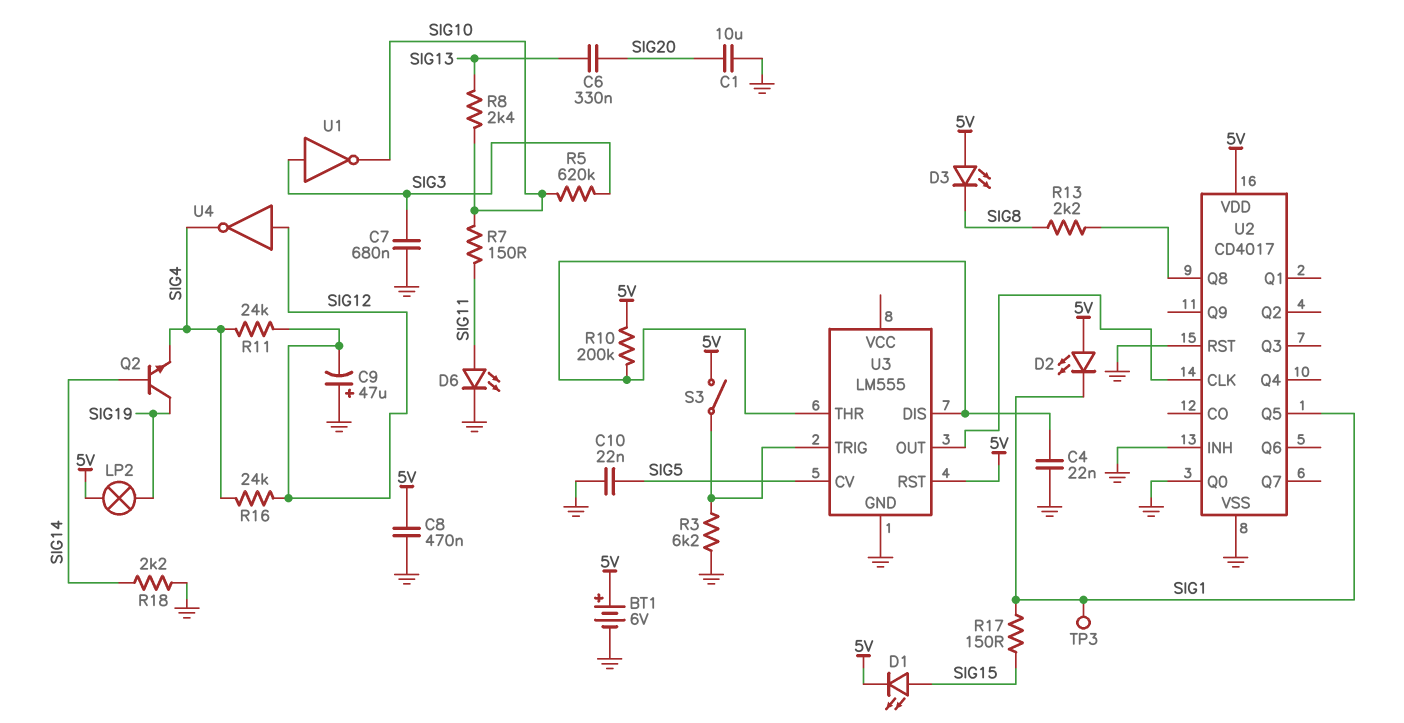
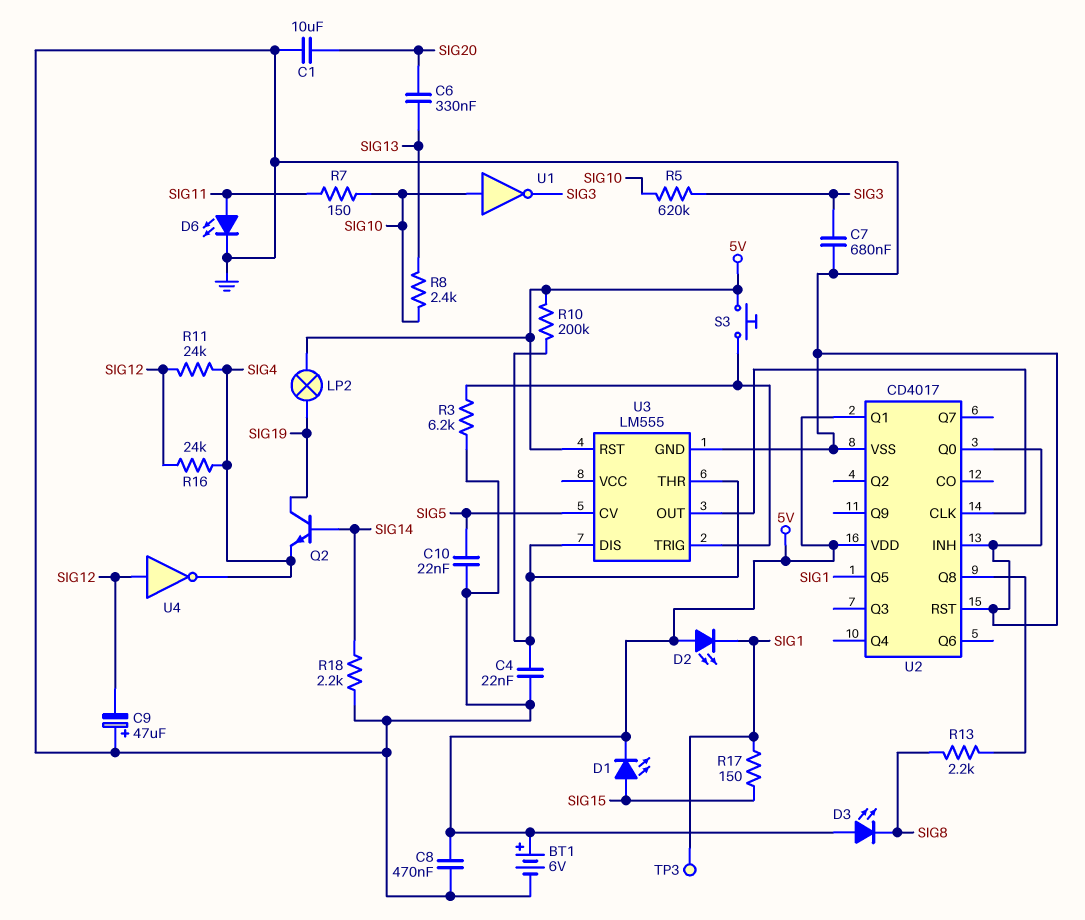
S3: switch (5V, U3/TRIG) -> button (5V, U3/TRIG)
U1: NOT (in SIG3, out SIG10) -> NOT (in SIG10, out SIG3)
U2 pin Q1: none -> 5V

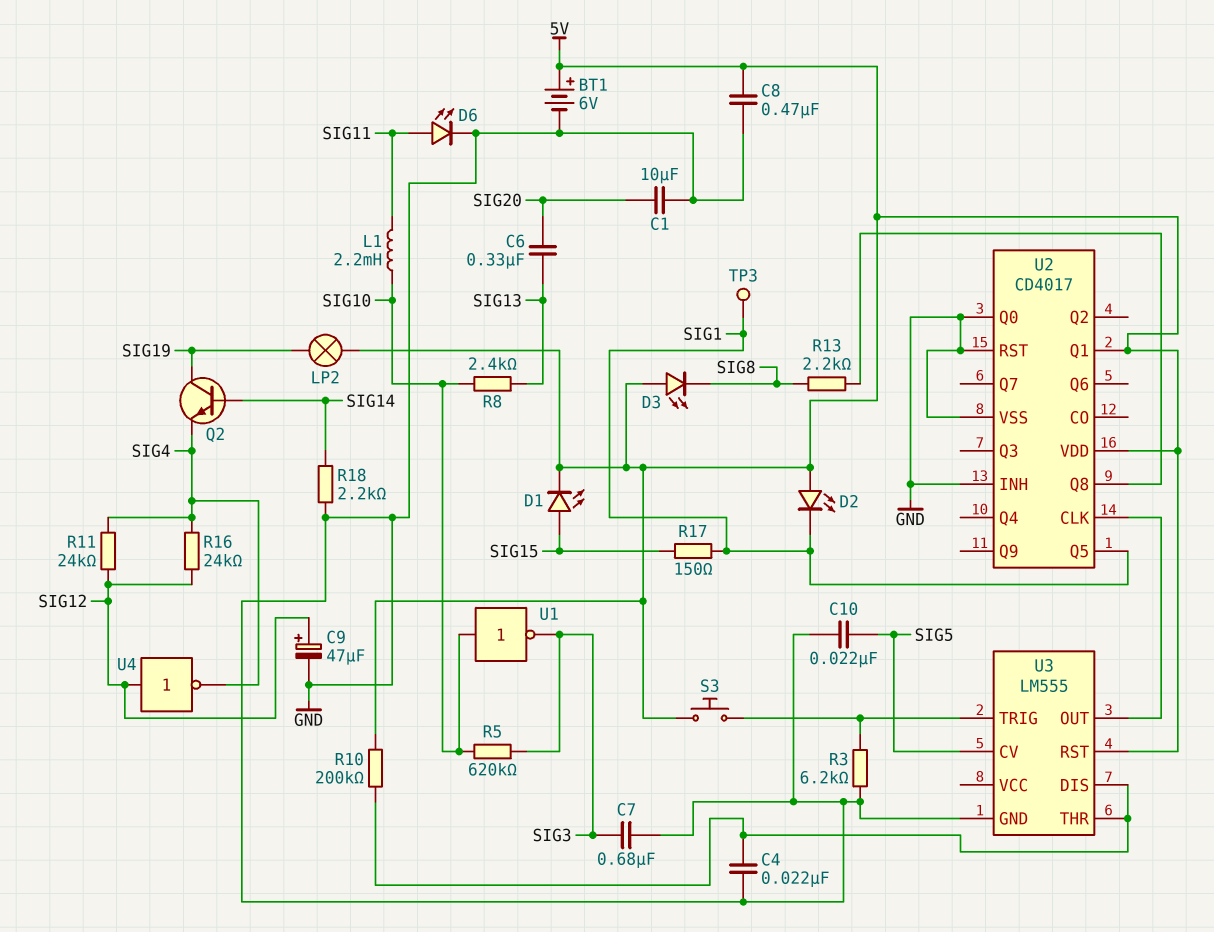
C9: 47uF (plus GND, minus SIG12) -> 47uF (plus SIG12, minus GND)
L1: none -> 2.2mH (SIG10, SIG11)
R7: 150 (SIG10, SIG11) -> none

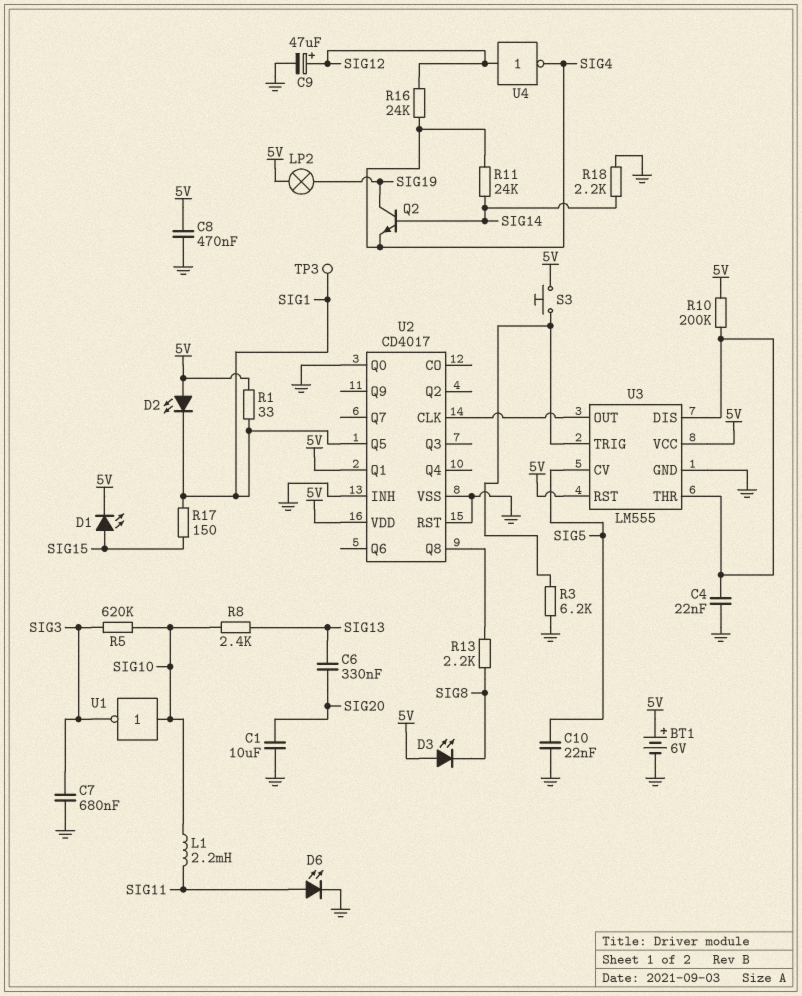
R1: none -> 33 (5V, SIG1)
R11: 24k (SIG4, SIG12) -> 24k (SIG4, SIG14)
U3 pin VCC: none -> 5V

